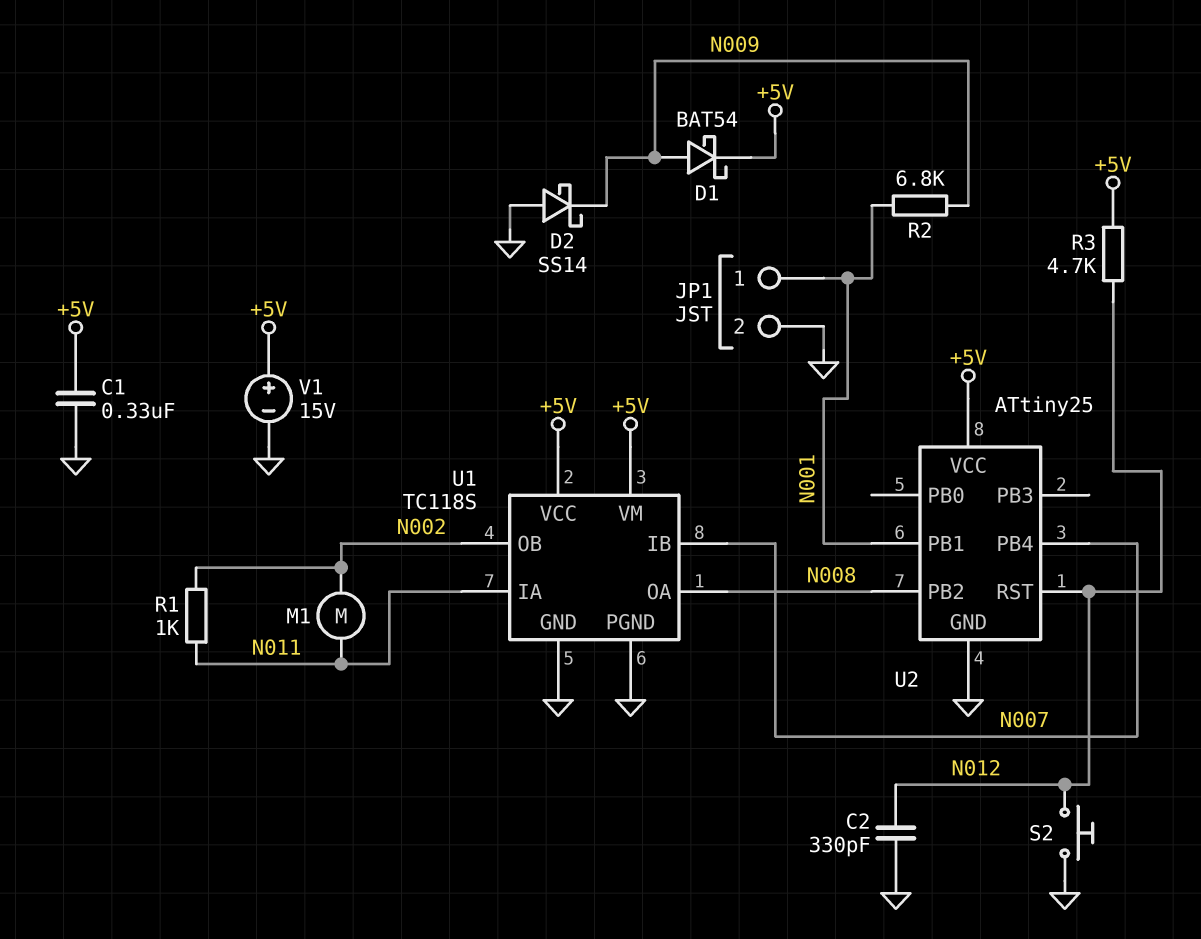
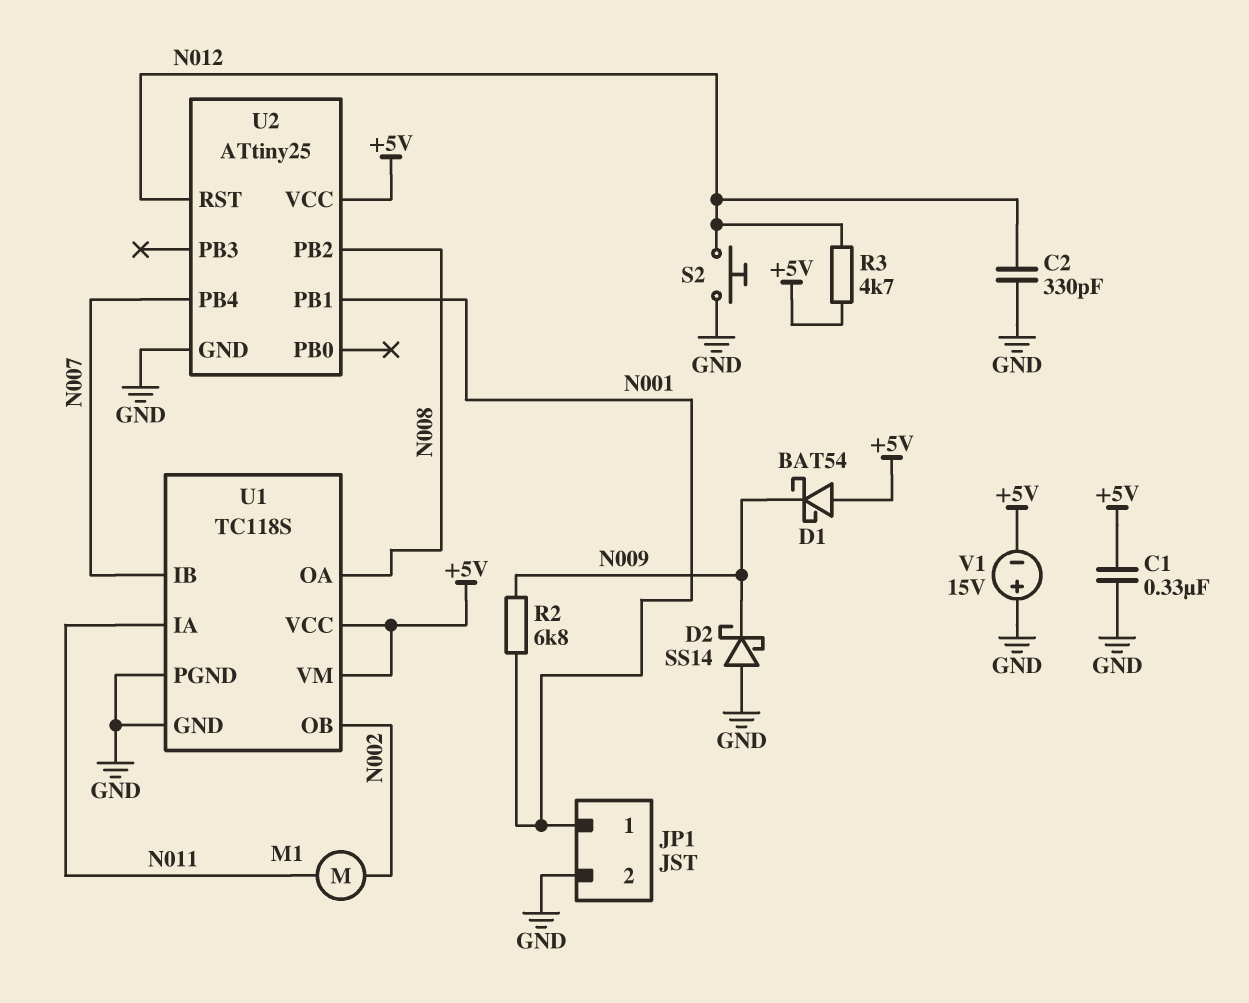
D1: schottky BAT54 (A N009, K +5V) -> schottky BAT54 (A +5V, K N009)
R1: 1k (N002, N011) -> none
V1: 15V (plus +5V, minus GND) -> 15V (plus GND, minus +5V)

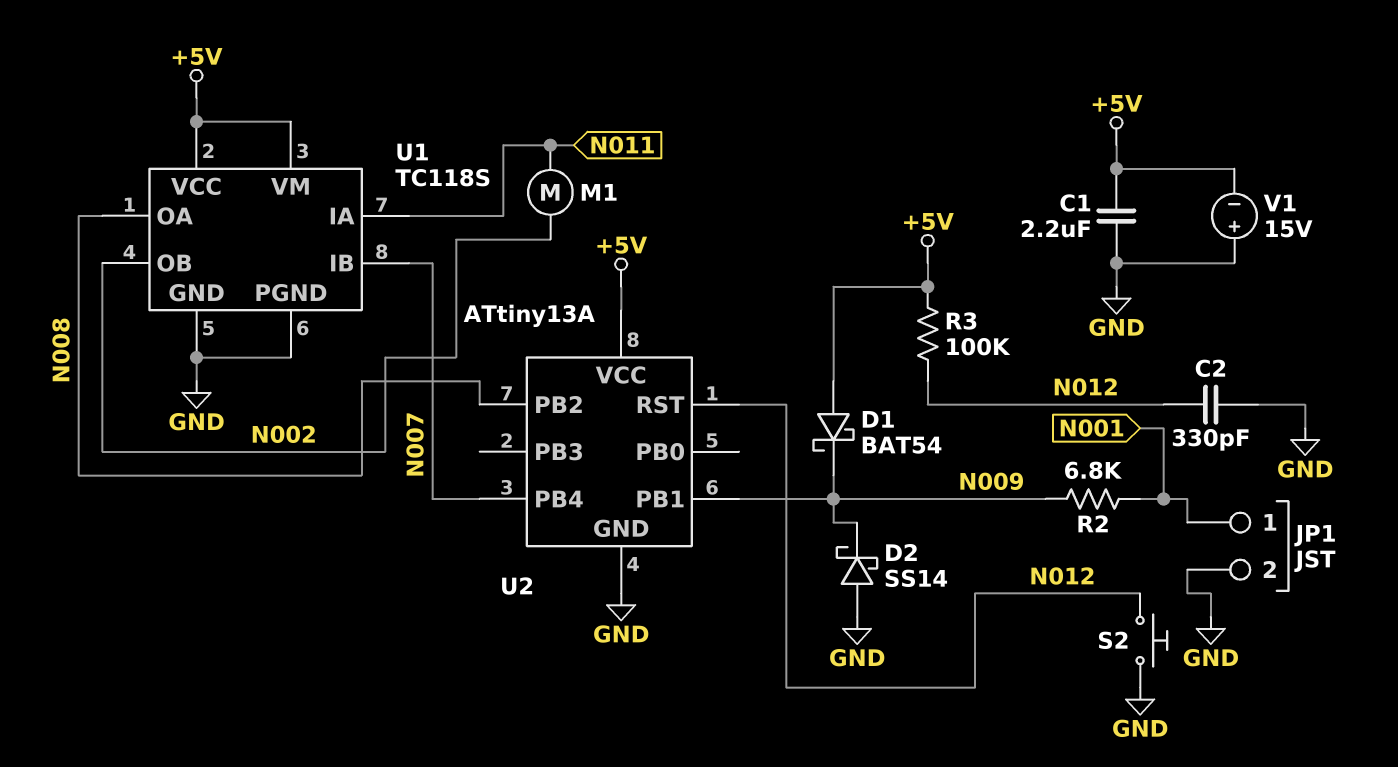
C1: 330nF (+5V, GND) -> 2.2uF (+5V, GND)
R3: 4.7k (+5V, N012) -> 100k (+5V, N012)
U2: ATtiny25 -> ATtiny13A
U2 pin PB1: N001 -> N009

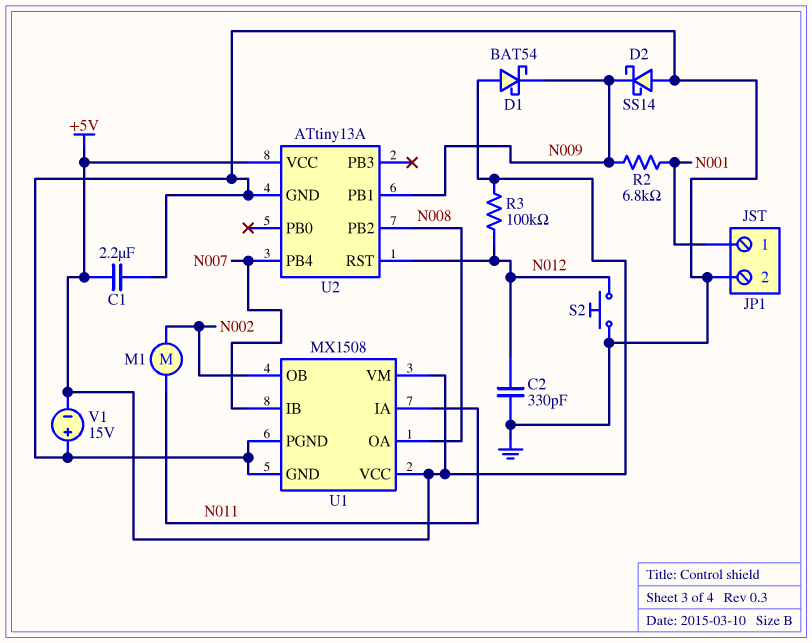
U1: TC118S -> MX1508

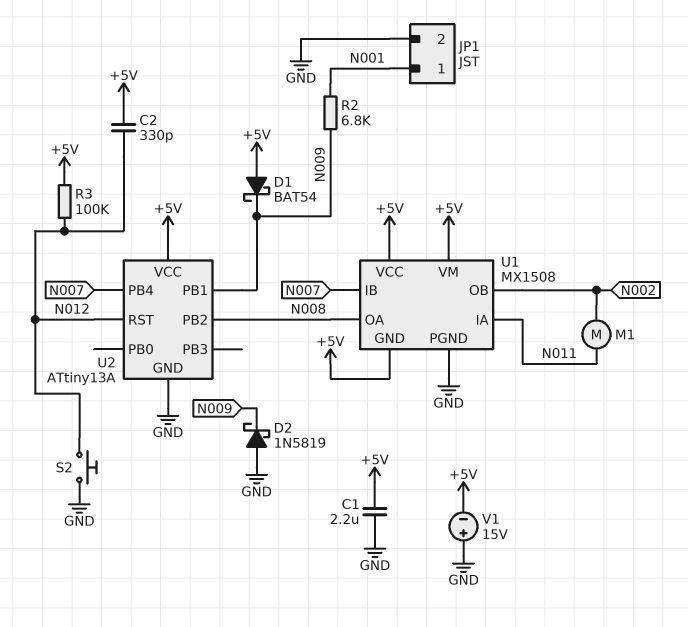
C2: 330pF (GND, N012) -> 330pF (+5V, N012)
D2: schottky SS14 (A GND, K N009) -> schottky 1N5819 (A GND, K N009)
U1 pin GND: GND -> +5V

